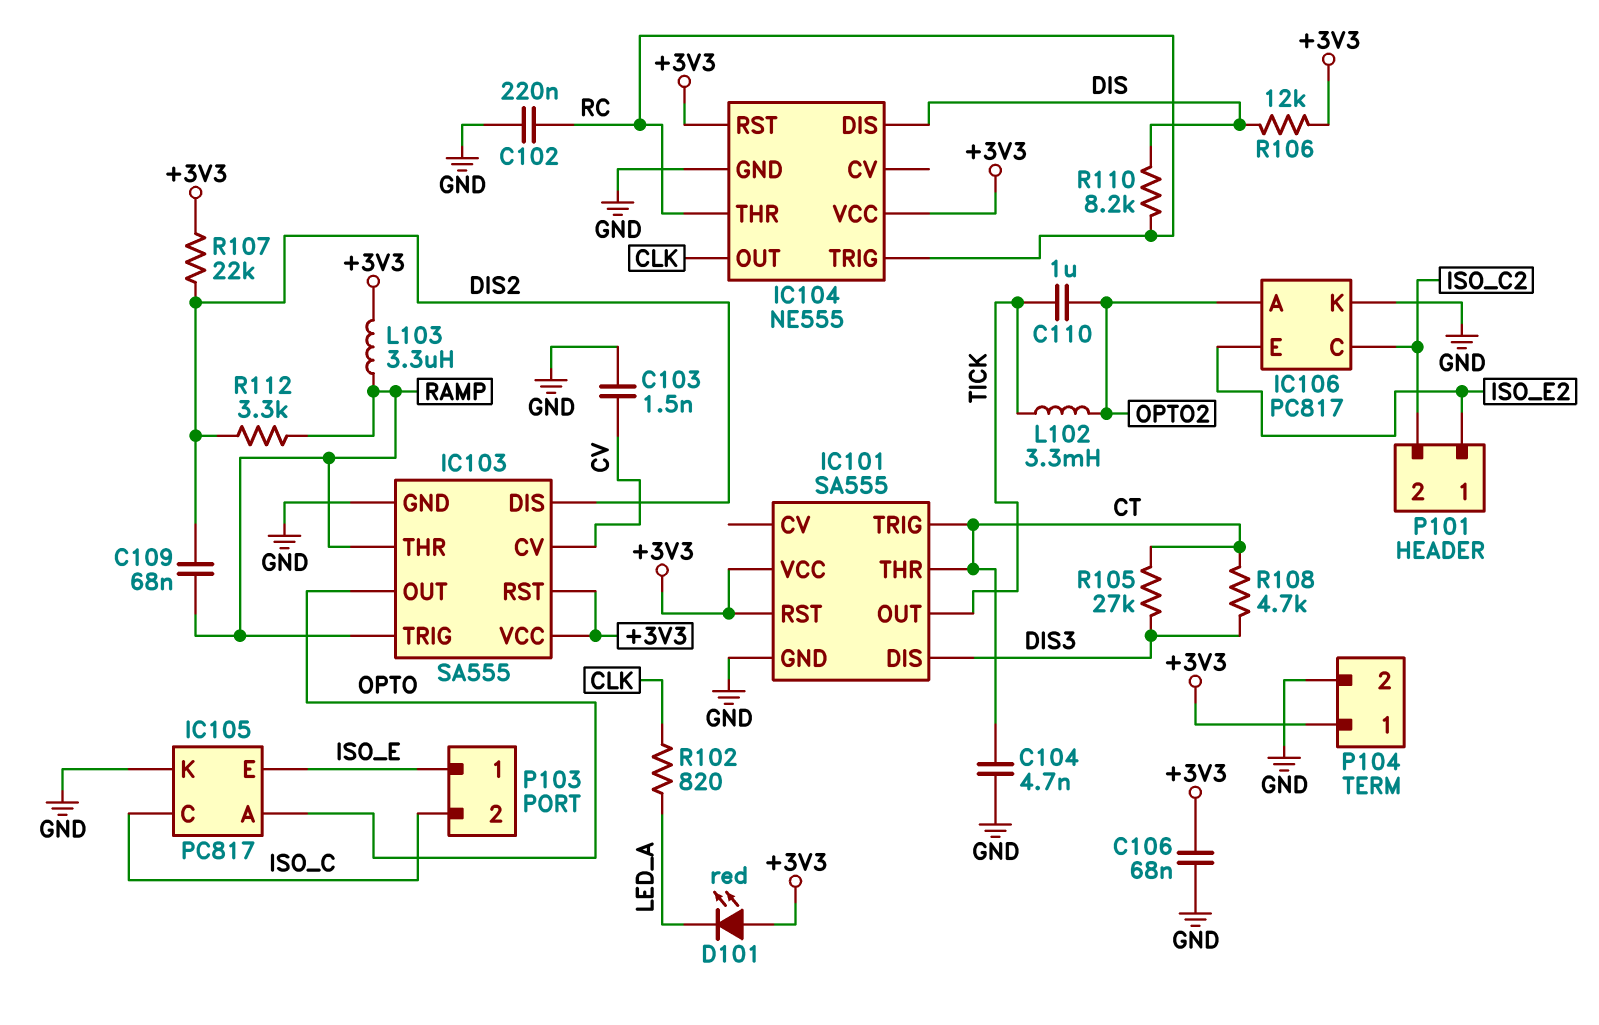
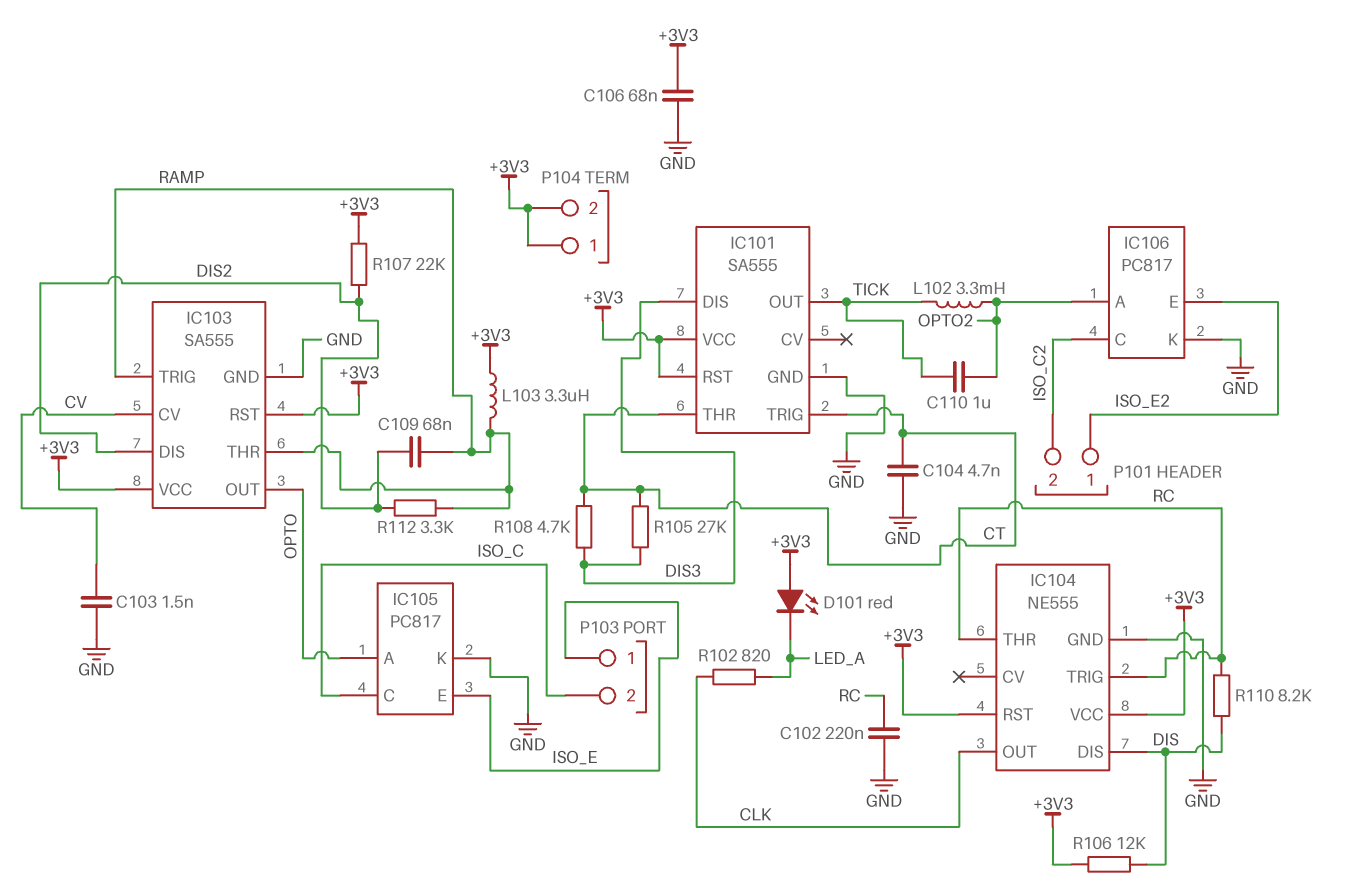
P104 pin 2: GND -> +3V3

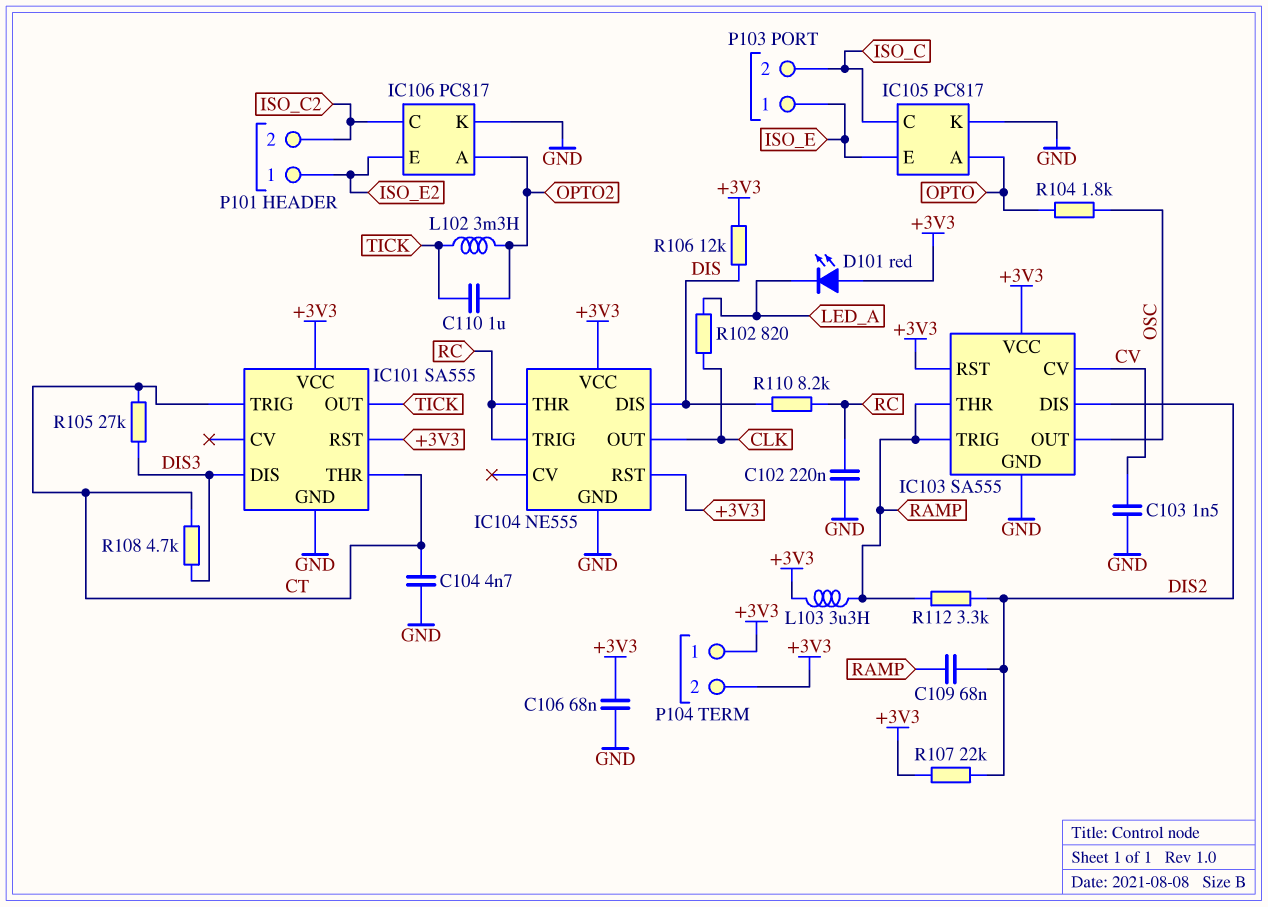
IC103 pin OUT: OPTO -> OSC
R104: none -> 1.8k (OPTO, OSC)

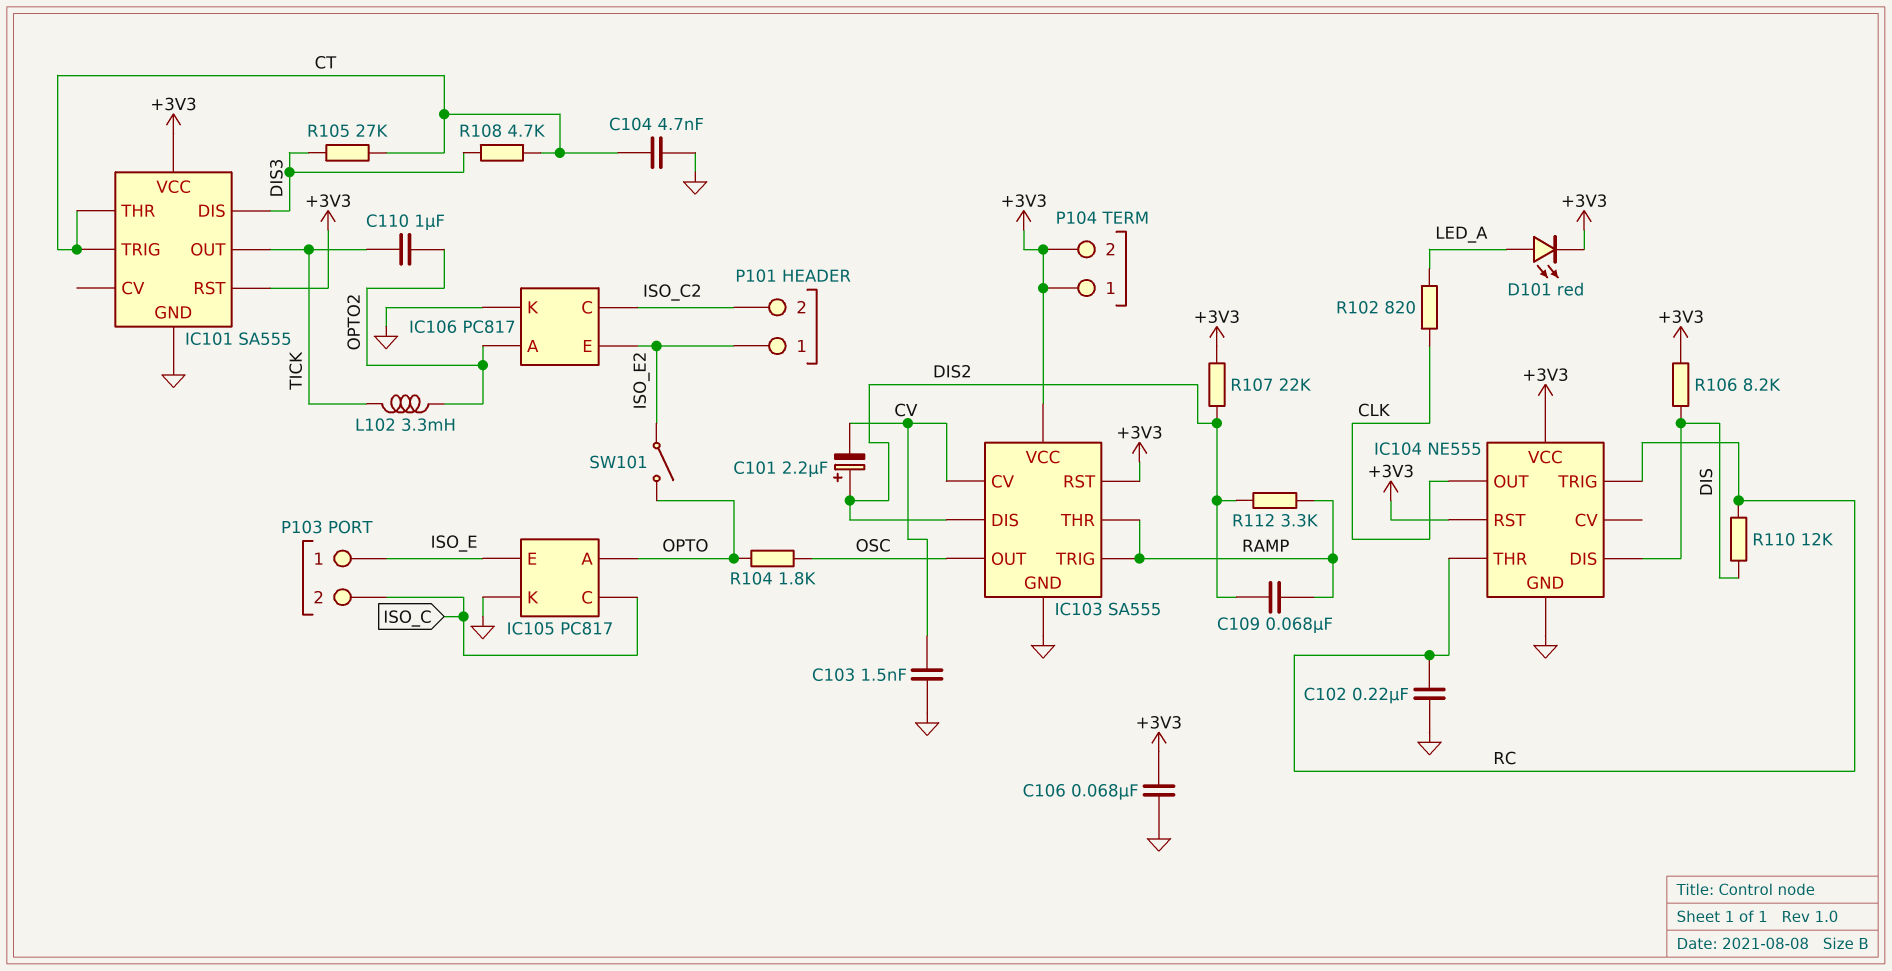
C101: none -> 2.2uF (plus DIS2, minus CV)
D101: LED red (A +3V3, K LED_A) -> LED red (A LED_A, K +3V3)
L103: 3.3uH (+3V3, RAMP) -> none
R106: 12k (+3V3, DIS) -> 8.2k (+3V3, DIS)
R110: 8.2k (DIS, RC) -> 12k (DIS, RC)
SW101: none -> switch (ISO_E2, OPTO)

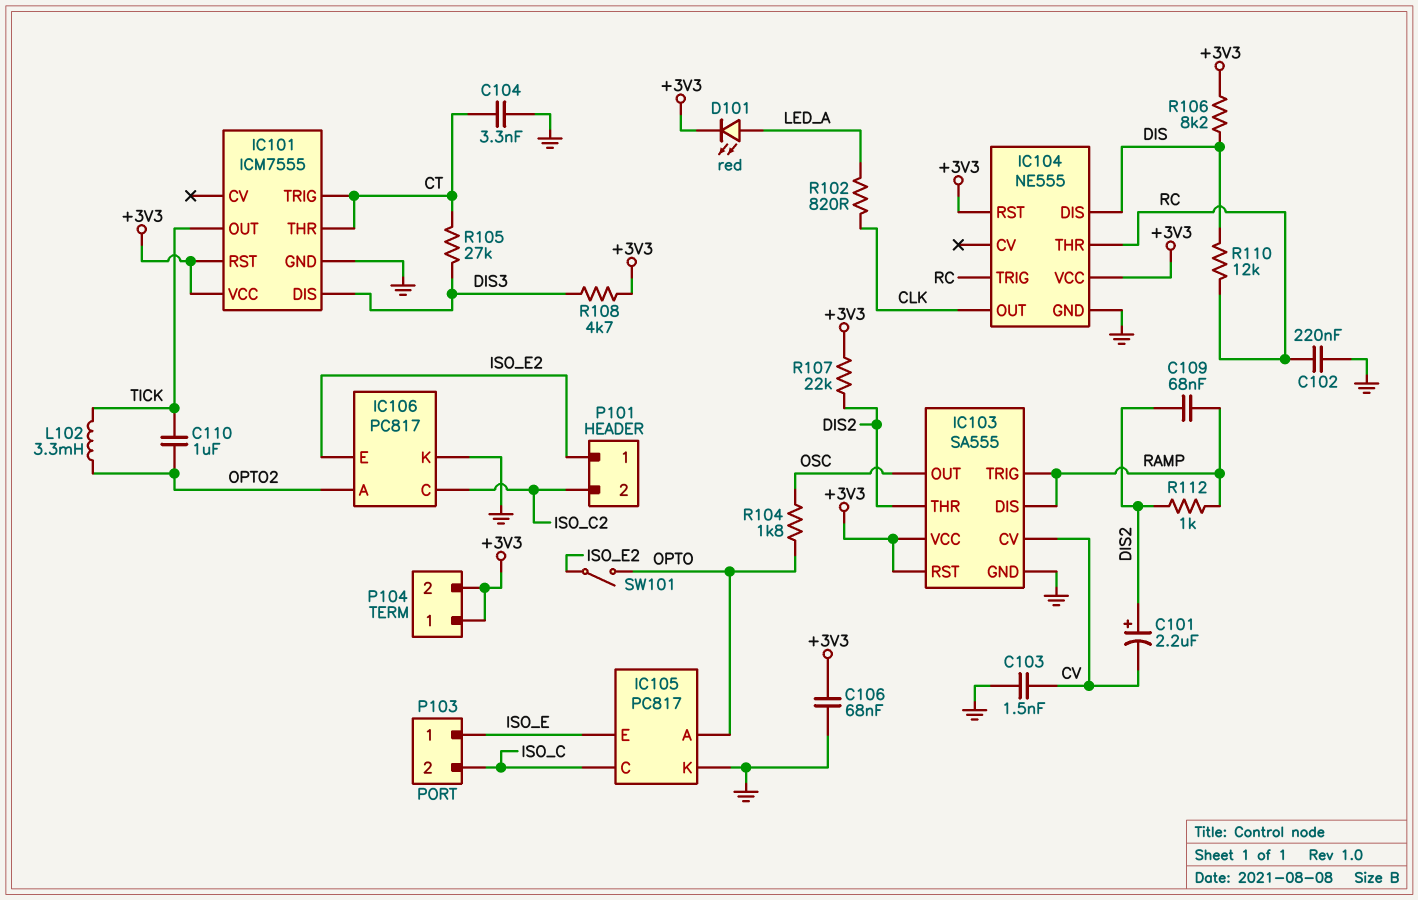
C104: 4.7nF (CT, GND) -> 3.3nF (CT, GND)
IC101: SA555 -> ICM7555
IC103 pin DIS: DIS2 -> RAMP
IC103 pin THR: RAMP -> DIS2
R108: 4.7k (CT, DIS3) -> 4.7k (+3V3, DIS3)
R112: 3.3k (DIS2, RAMP) -> 1k (DIS2, RAMP)

